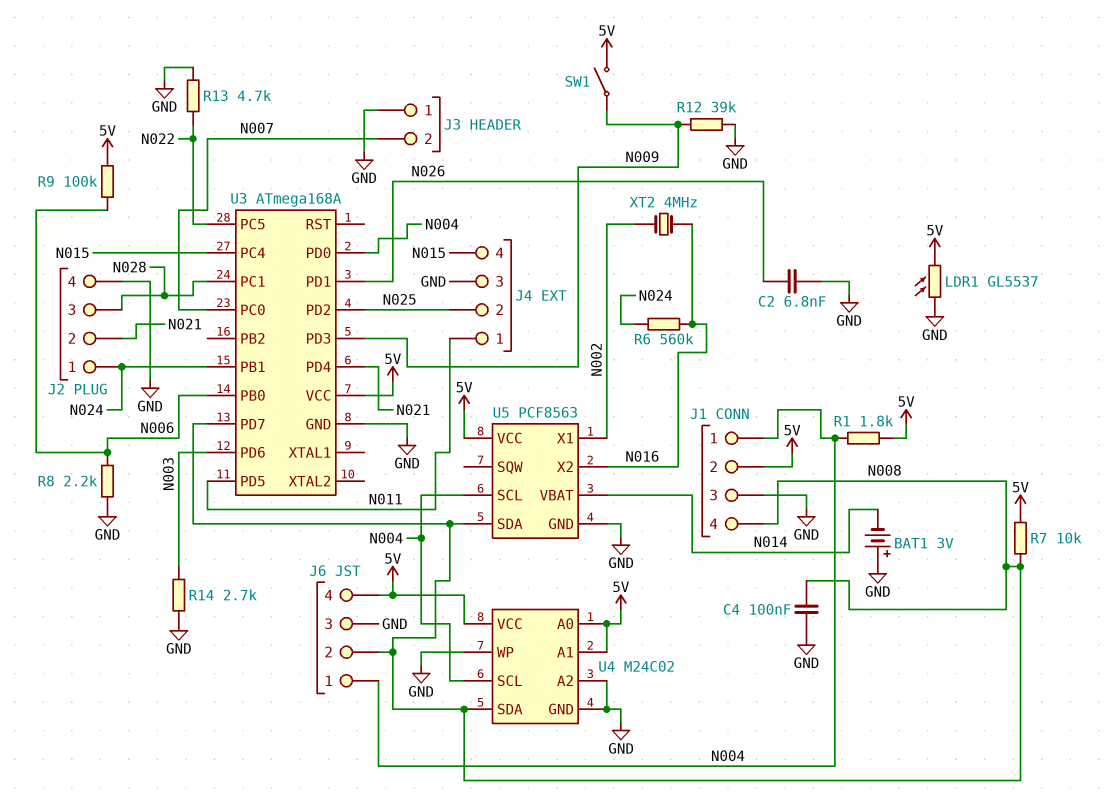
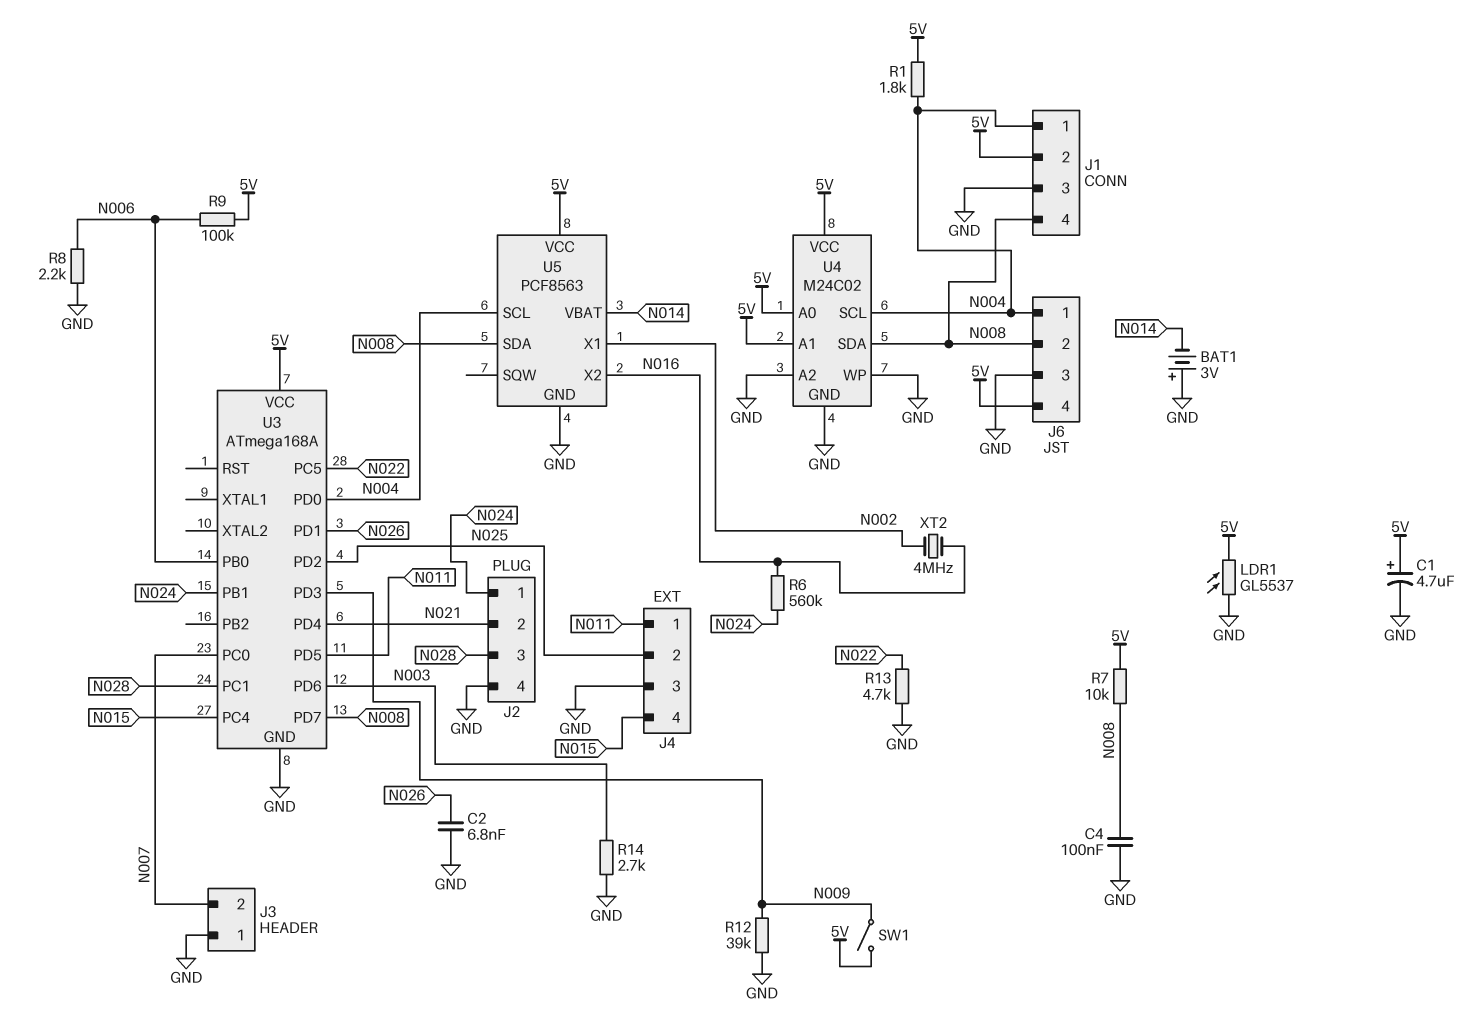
C1: none -> 4.7uF (plus 5V, minus GND)

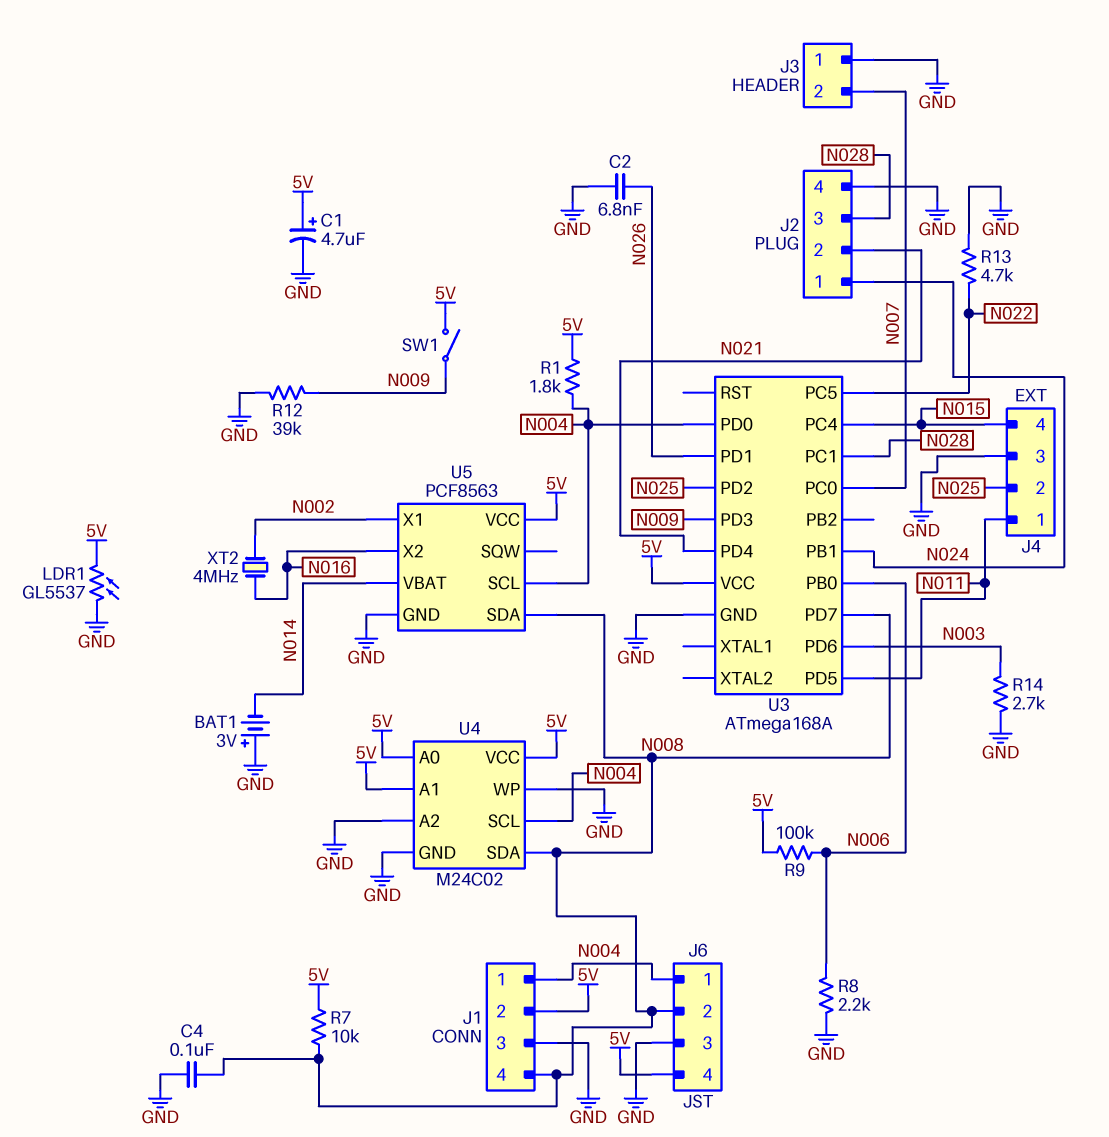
R6: 560k (N016, N024) -> none

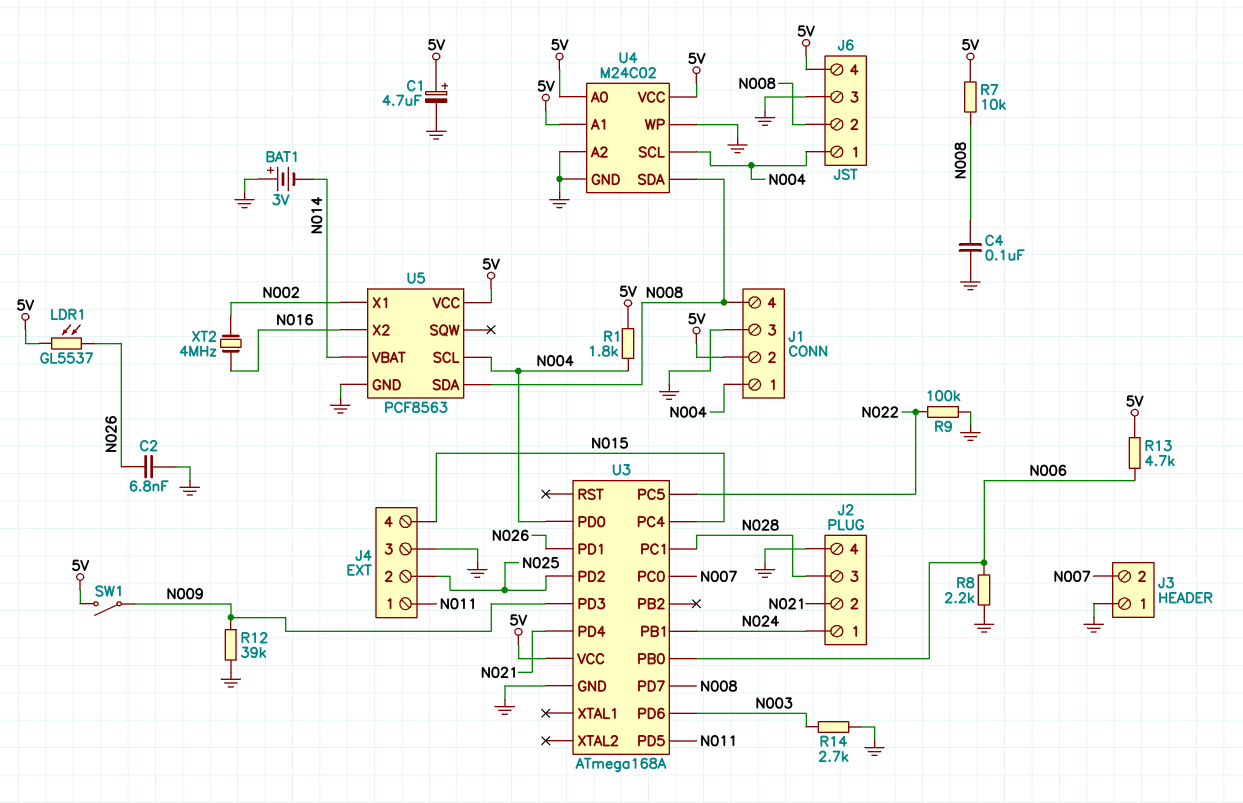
LDR1: GL5537 (5V, GND) -> GL5537 (5V, N026)
R9: 100k (5V, N006) -> 100k (GND, N022)
R13: 4.7k (GND, N022) -> 4.7k (5V, N006)

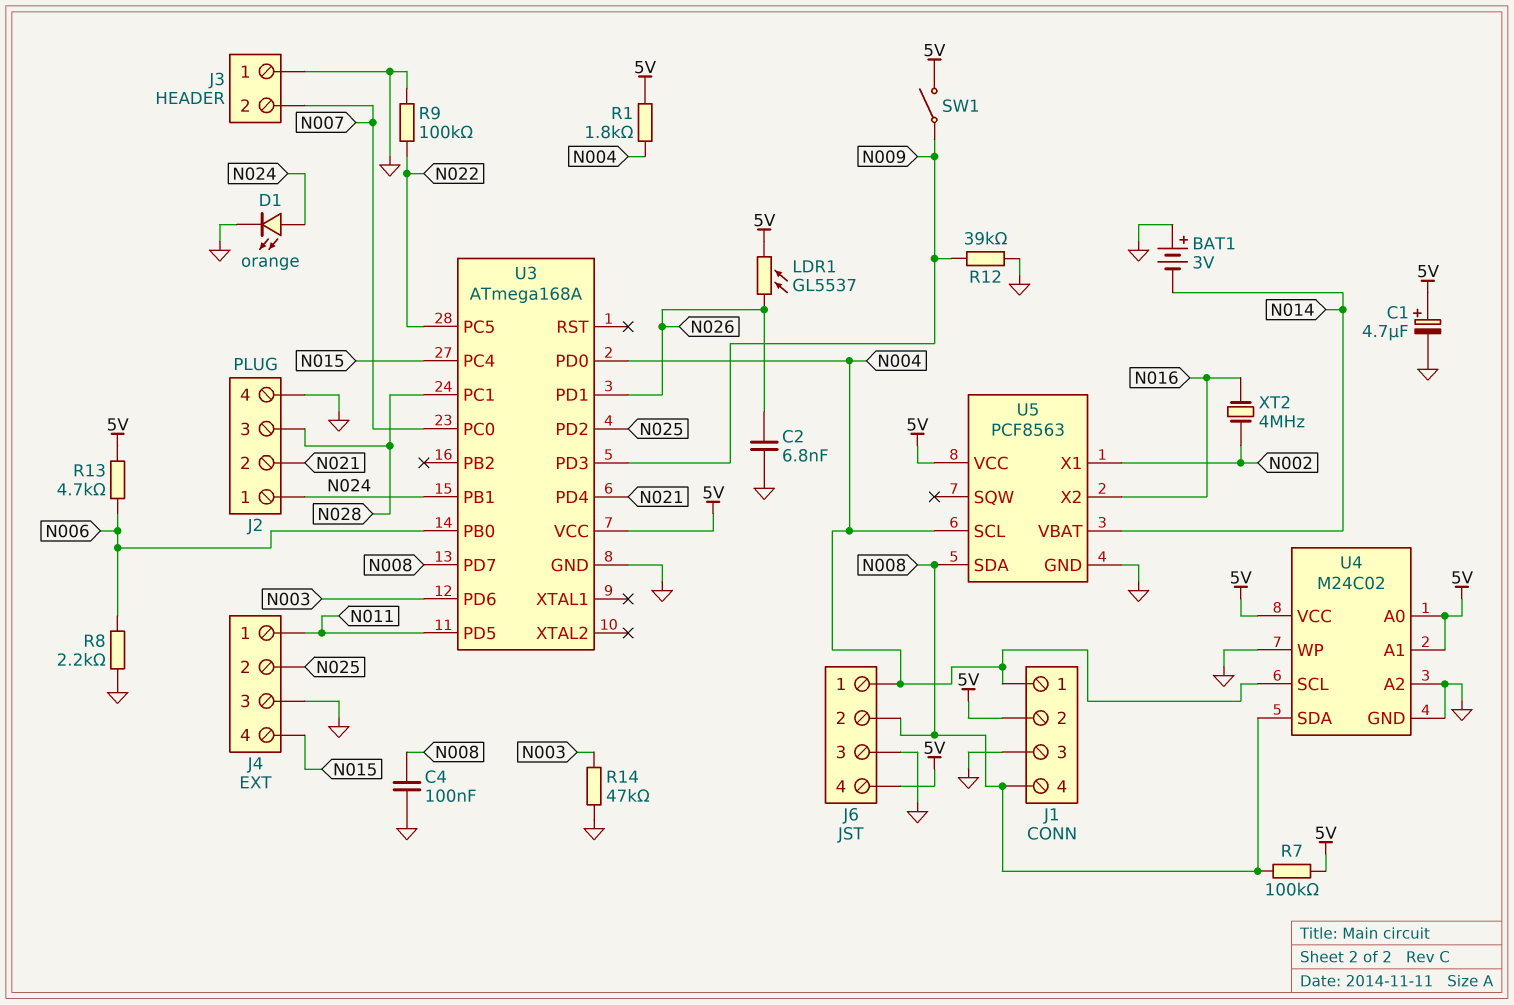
D1: none -> LED orange (A N024, K GND)
R7: 10k (5V, N008) -> 100k (5V, N008)
R14: 2.7k (GND, N003) -> 47k (GND, N003)

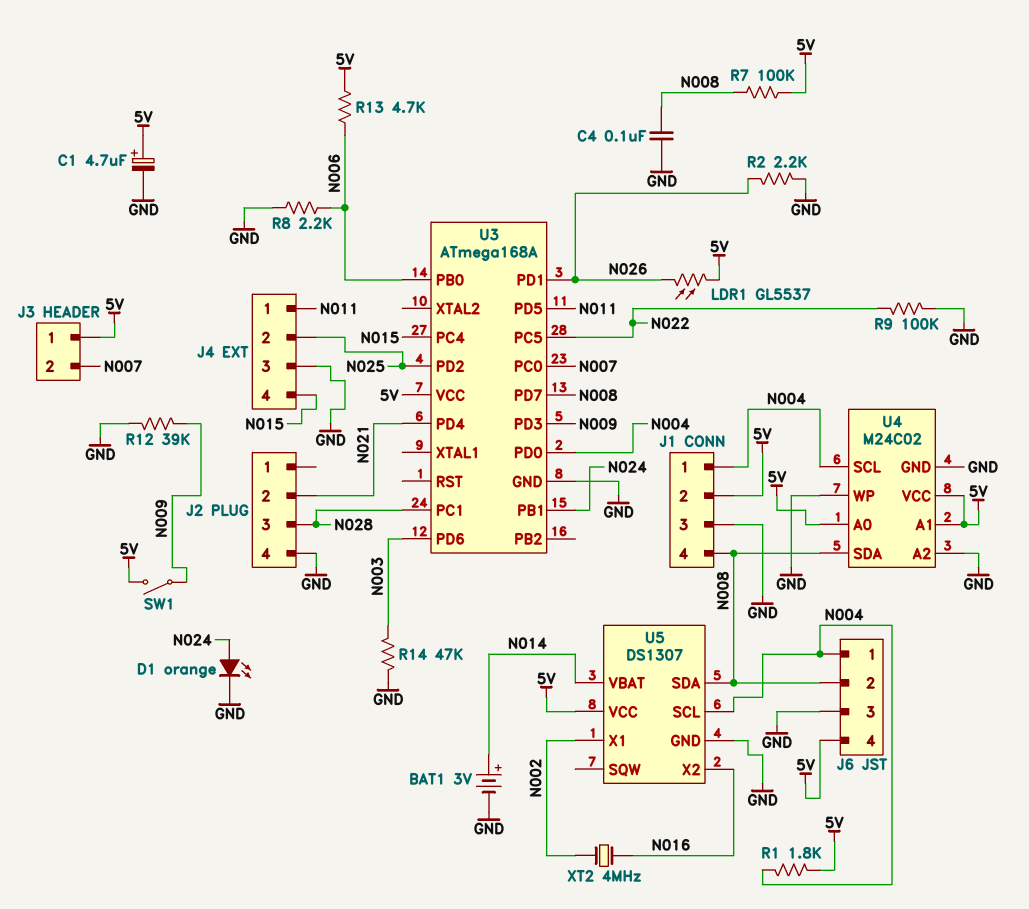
BAT1: 3V (plus GND, minus N014) -> 3V (plus N014, minus GND)
C2: 6.8nF (GND, N026) -> none
J2 pin 1: N024 -> none
J3 pin 1: GND -> 5V
R2: none -> 2.2k (GND, N026)
U5: PCF8563 -> DS1307

